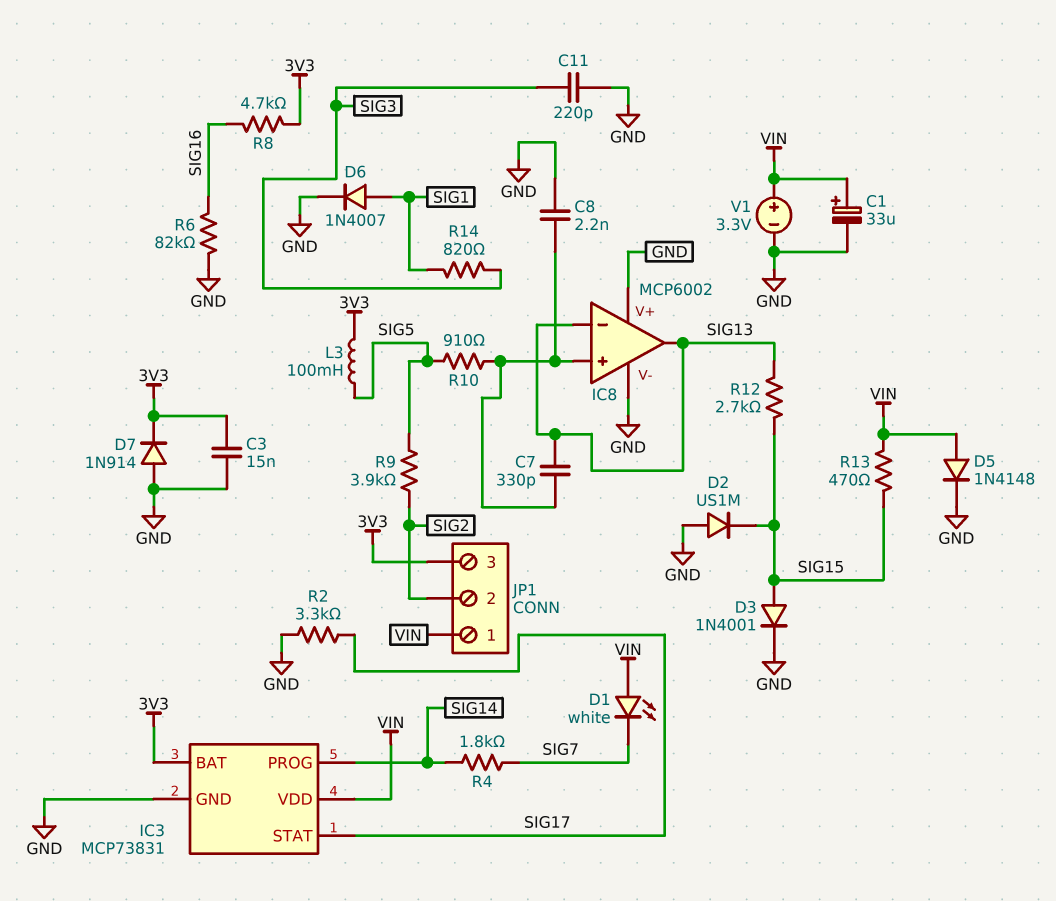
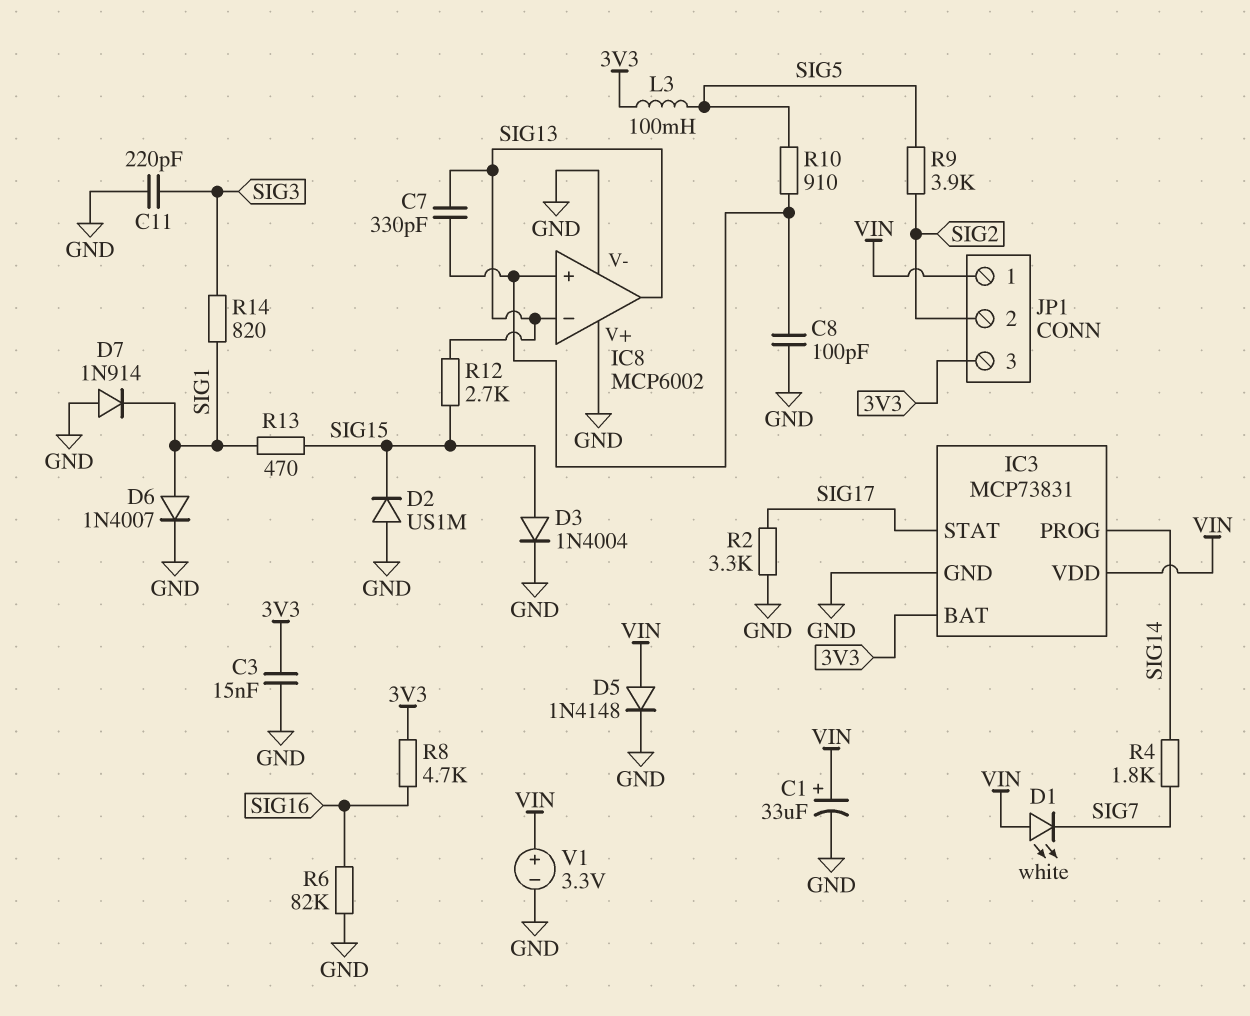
C8: 2.2nF (GND, IC8/in+) -> 100pF (GND, IC8/in+)
D3: diode 1N4001 (A SIG15, K GND) -> diode 1N4004 (A SIG15, K GND)
D7: diode 1N914 (A GND, K 3V3) -> diode 1N914 (A GND, K SIG1)
R13: 470 (SIG15, VIN) -> 470 (SIG1, SIG15)

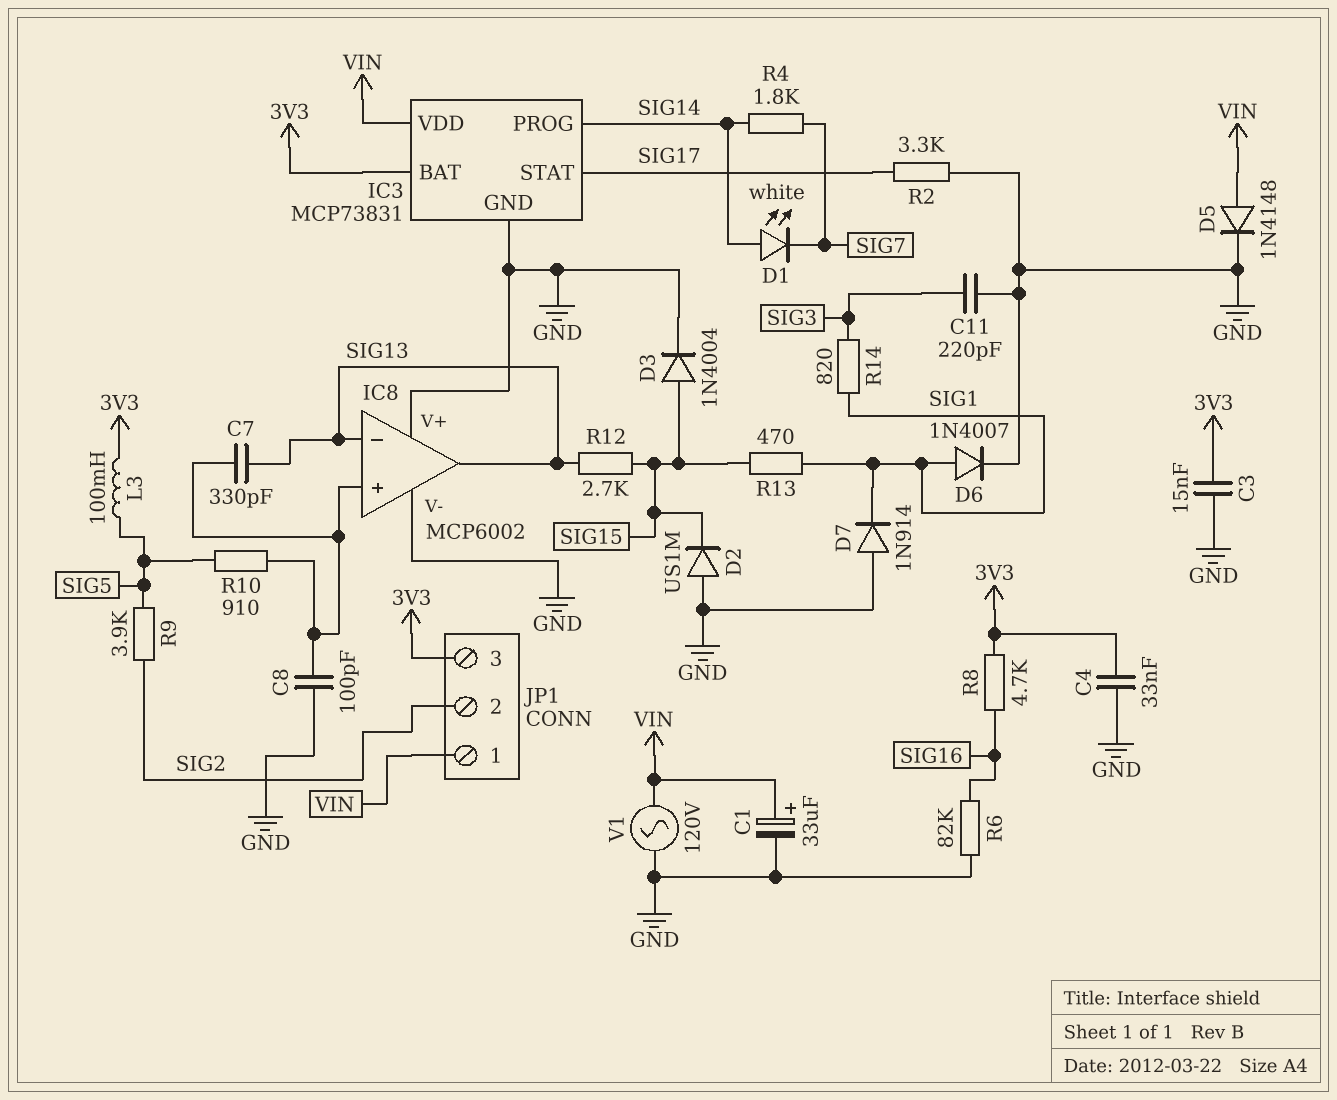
C4: none -> 33nF (3V3, GND)
D1: LED white (A VIN, K SIG7) -> LED white (A SIG14, K SIG7)
V1: 3.3V (plus VIN, minus GND) -> AC 120V (GND, VIN)

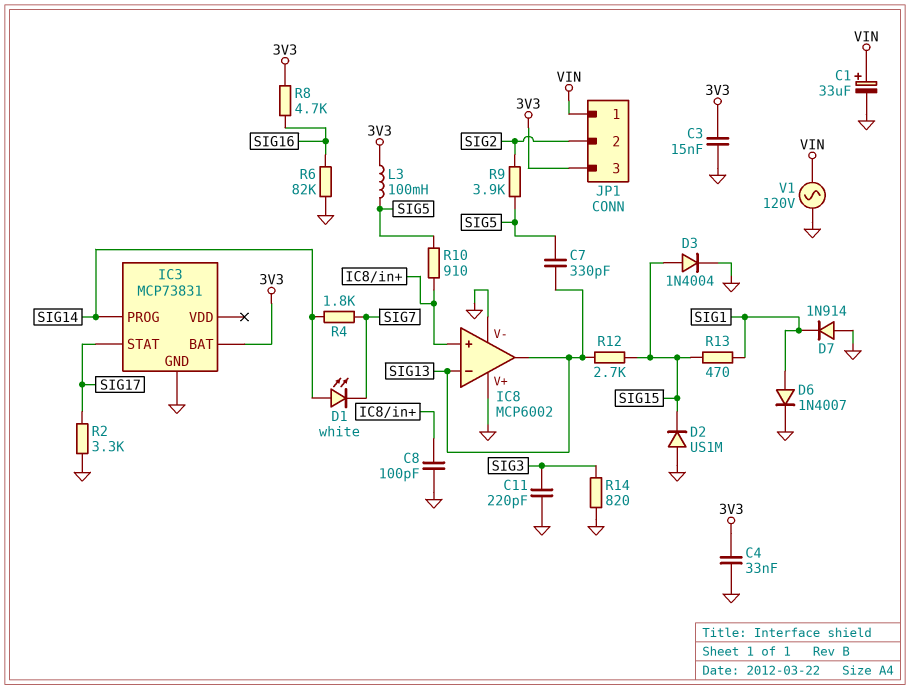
C7: 330pF (IC8/in+, SIG13) -> 330pF (SIG5, SIG13)
D5: diode 1N4148 (A VIN, K GND) -> none
IC3 pin VDD: VIN -> none
R14: 820 (SIG1, SIG3) -> 820 (GND, SIG3)

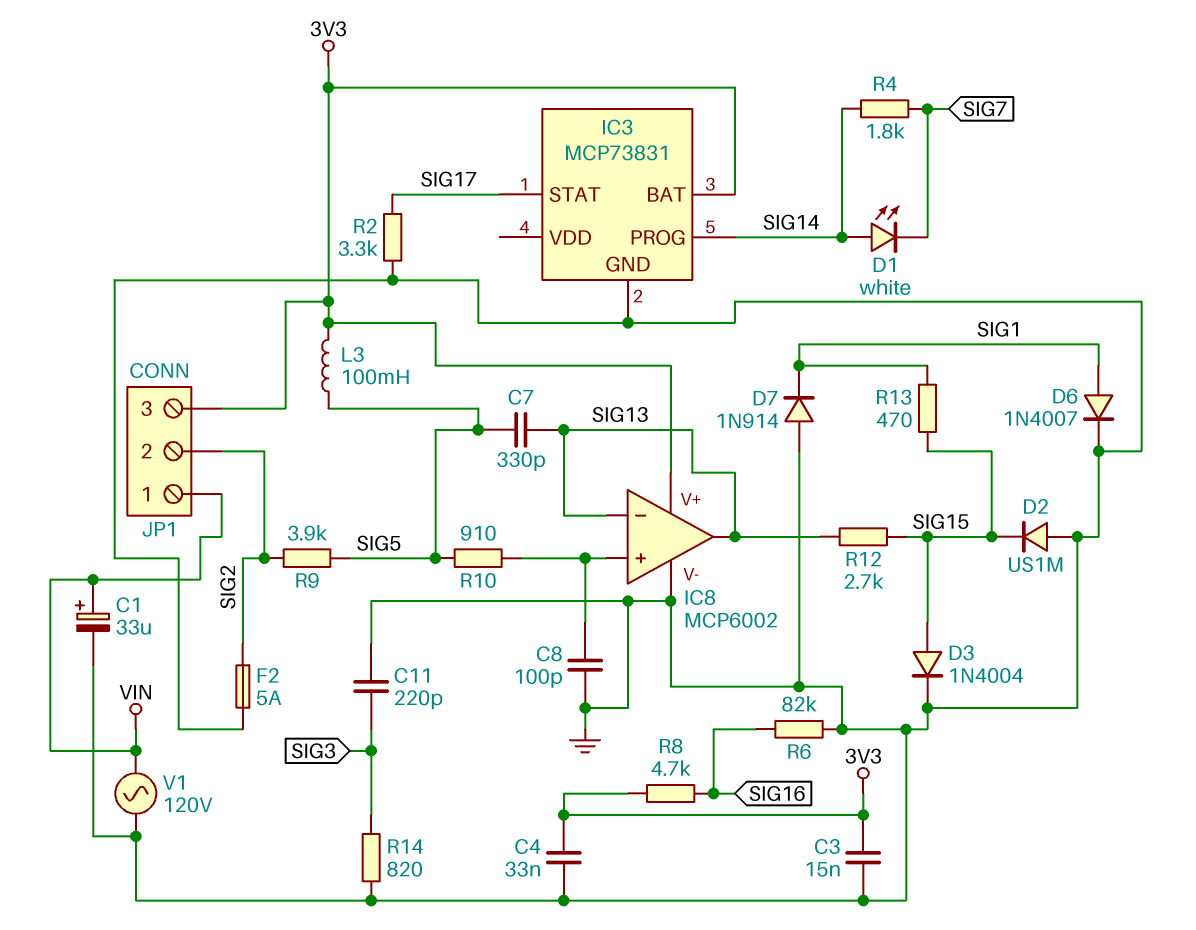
F2: none -> 5A (GND, SIG2)
IC8 pin V+: GND -> 3V3

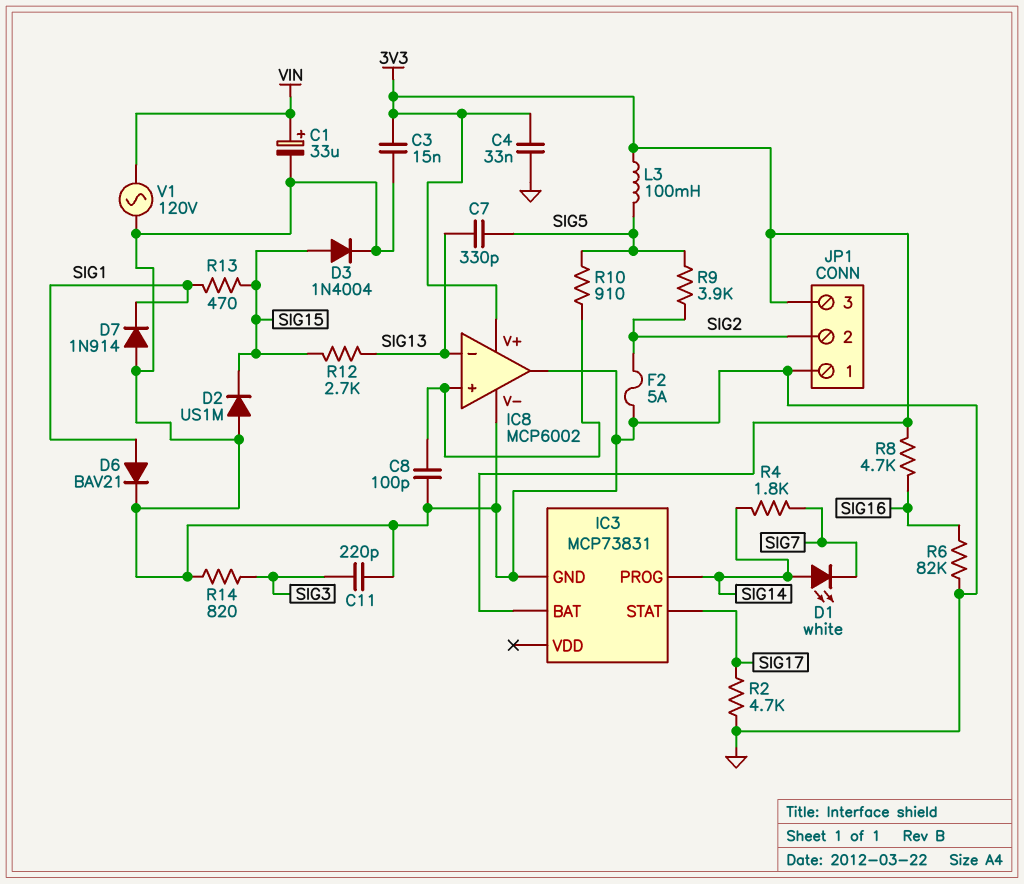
D6: diode 1N4007 (A SIG1, K GND) -> diode BAV21 (A SIG1, K GND)
IC8 pin out: SIG13 -> GND
JP1 pin 1: VIN -> GND
R2: 3.3k (GND, SIG17) -> 4.7k (GND, SIG17)

